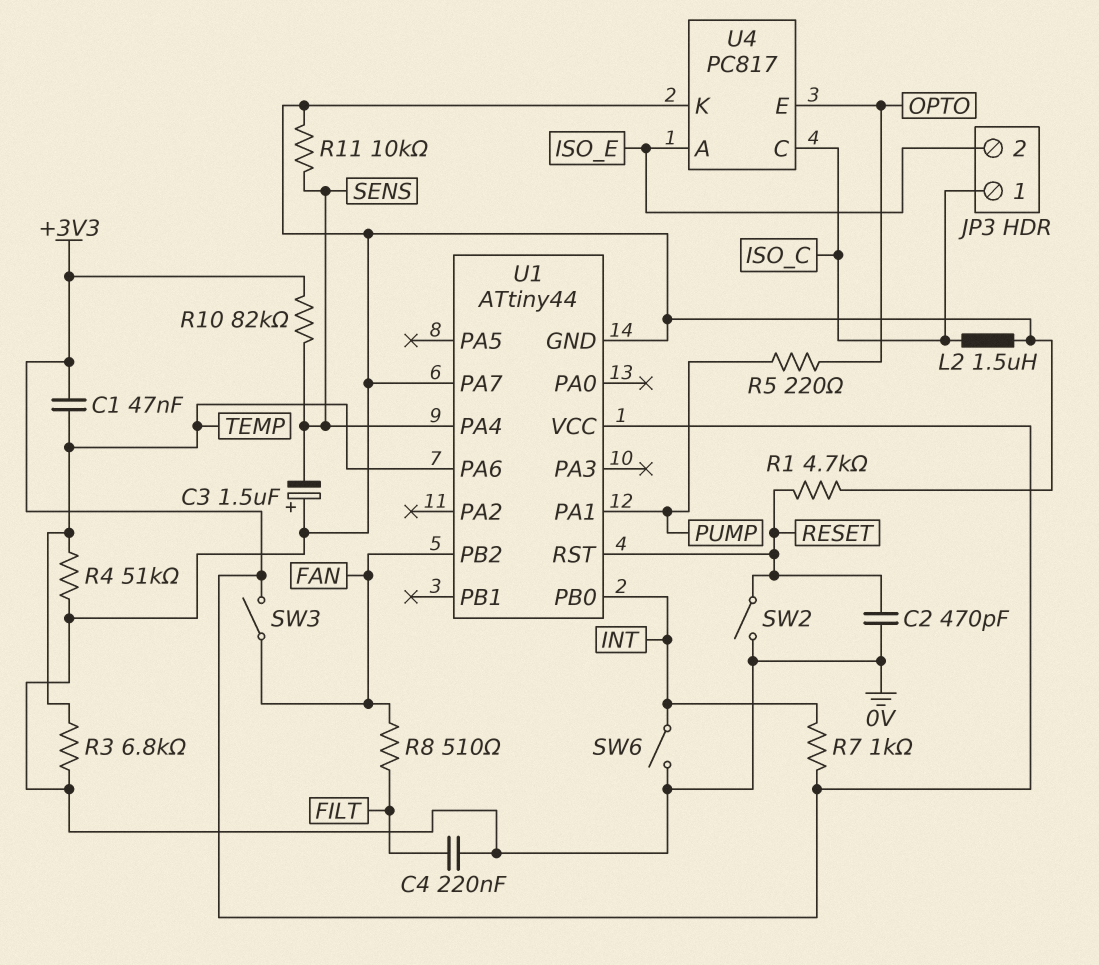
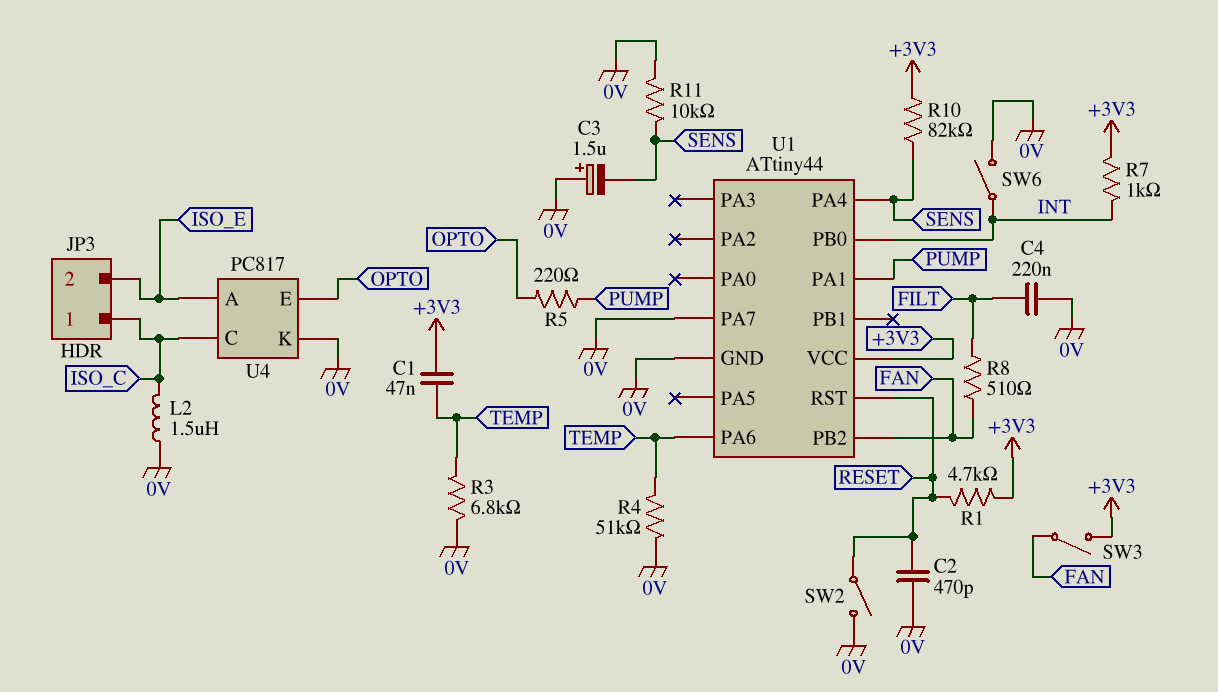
R1: 4.7k (0V, RESET) -> 4.7k (+3V3, RESET)

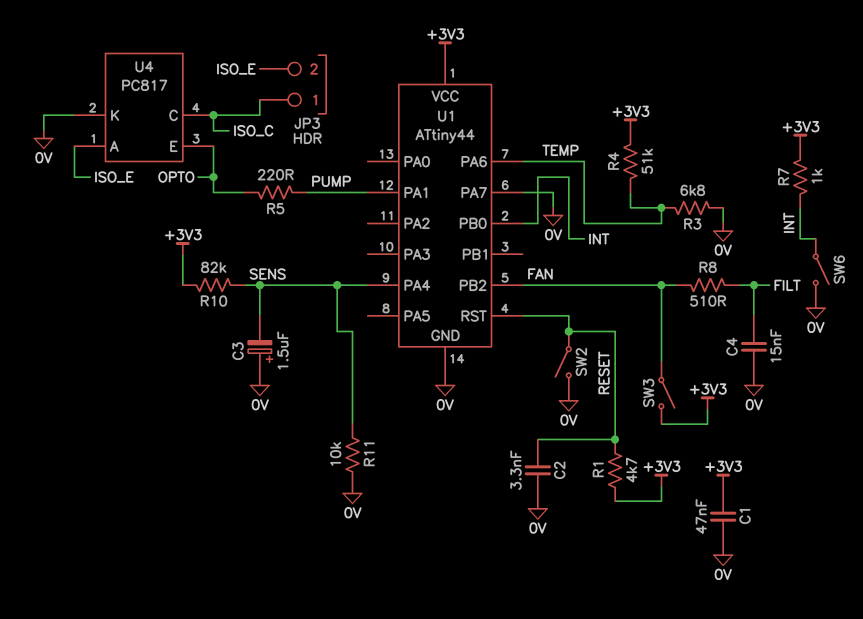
C1: 47nF (+3V3, TEMP) -> 47nF (+3V3, 0V)
C2: 470pF (0V, RESET) -> 3.3nF (0V, RESET)
C4: 220nF (0V, FILT) -> 15nF (0V, FILT)
L2: 1.5uH (0V, ISO_C) -> none
R4: 51k (0V, TEMP) -> 51k (+3V3, TEMP)

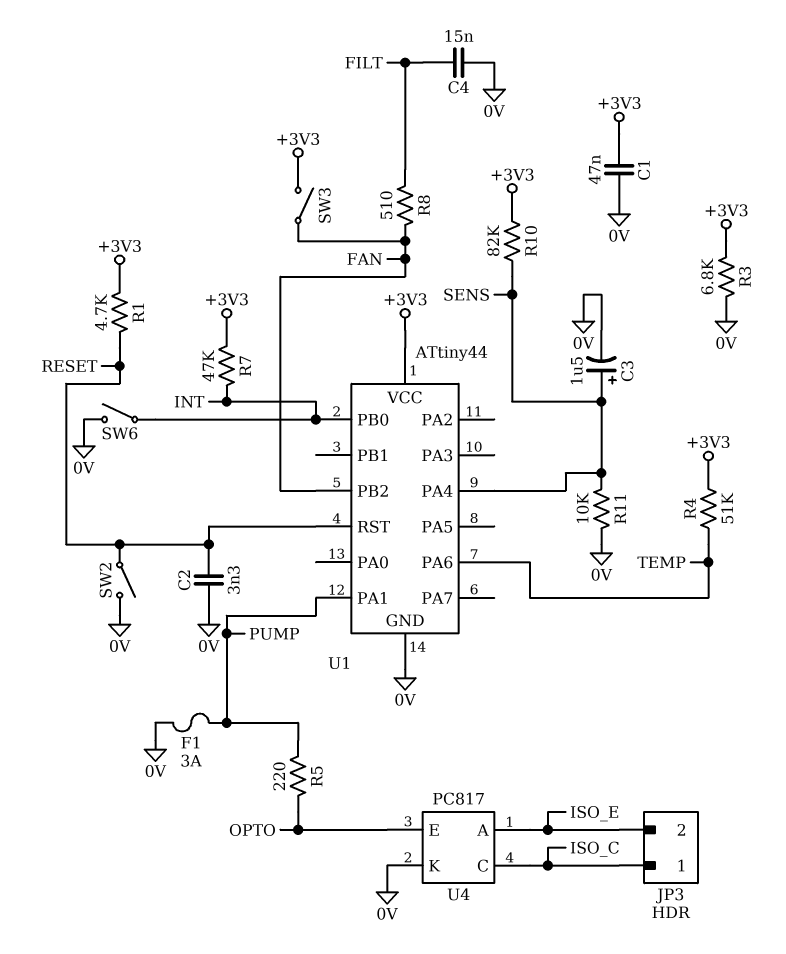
C3: 1.5uF (plus 0V, minus SENS) -> 1.5uF (plus SENS, minus 0V)
F1: none -> 3A (0V, PUMP)
R3: 6.8k (0V, TEMP) -> 6.8k (+3V3, 0V)
R7: 1k (+3V3, INT) -> 47k (+3V3, INT)
U1 pin PA7: 0V -> none

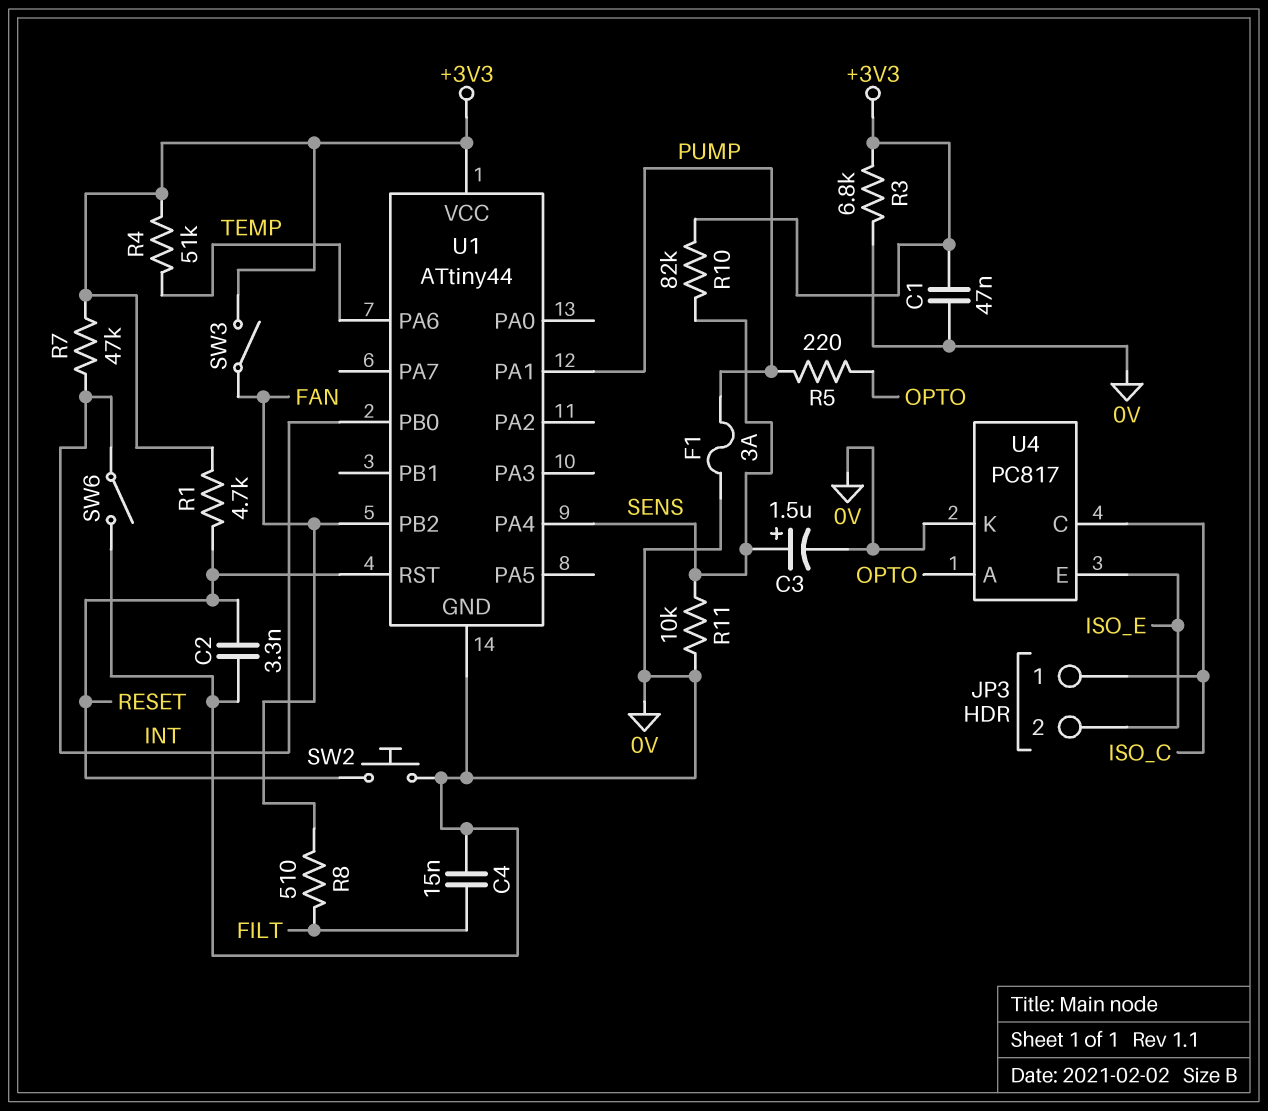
SW2: switch (0V, RESET) -> button (0V, RESET)
U4 pin A: ISO_E -> OPTO
U4 pin E: OPTO -> ISO_E

